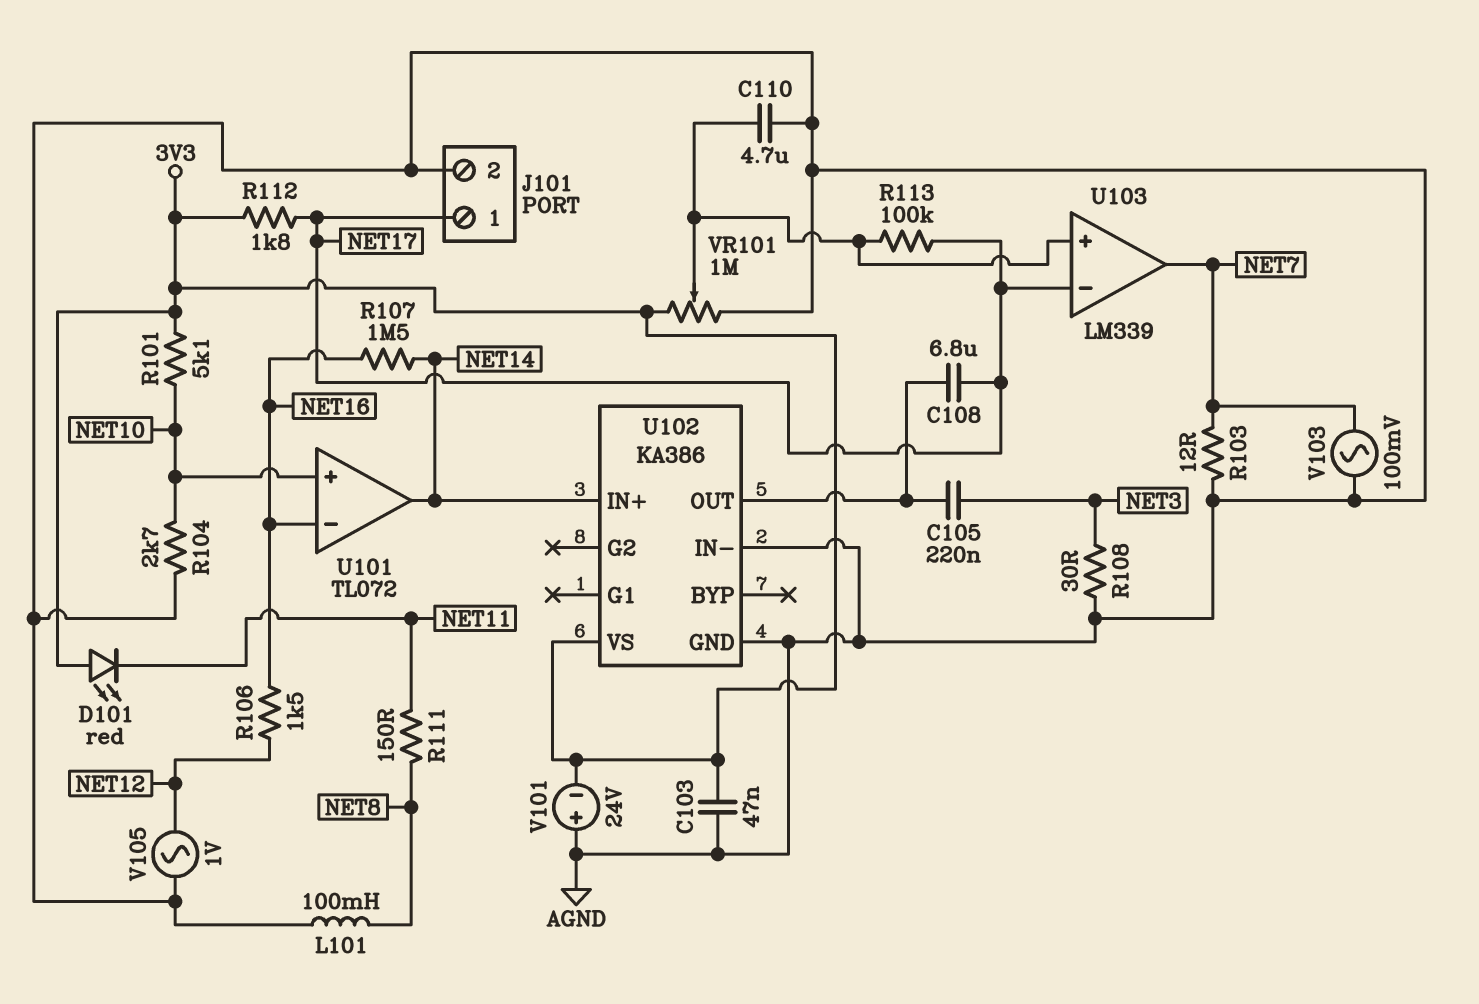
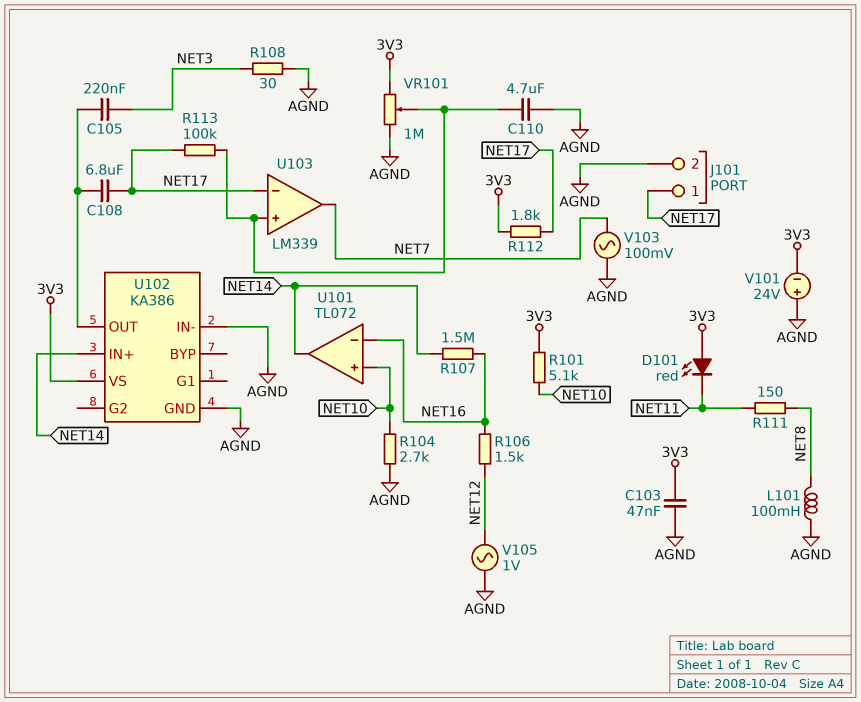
R103: 12 (AGND, NET7) -> none

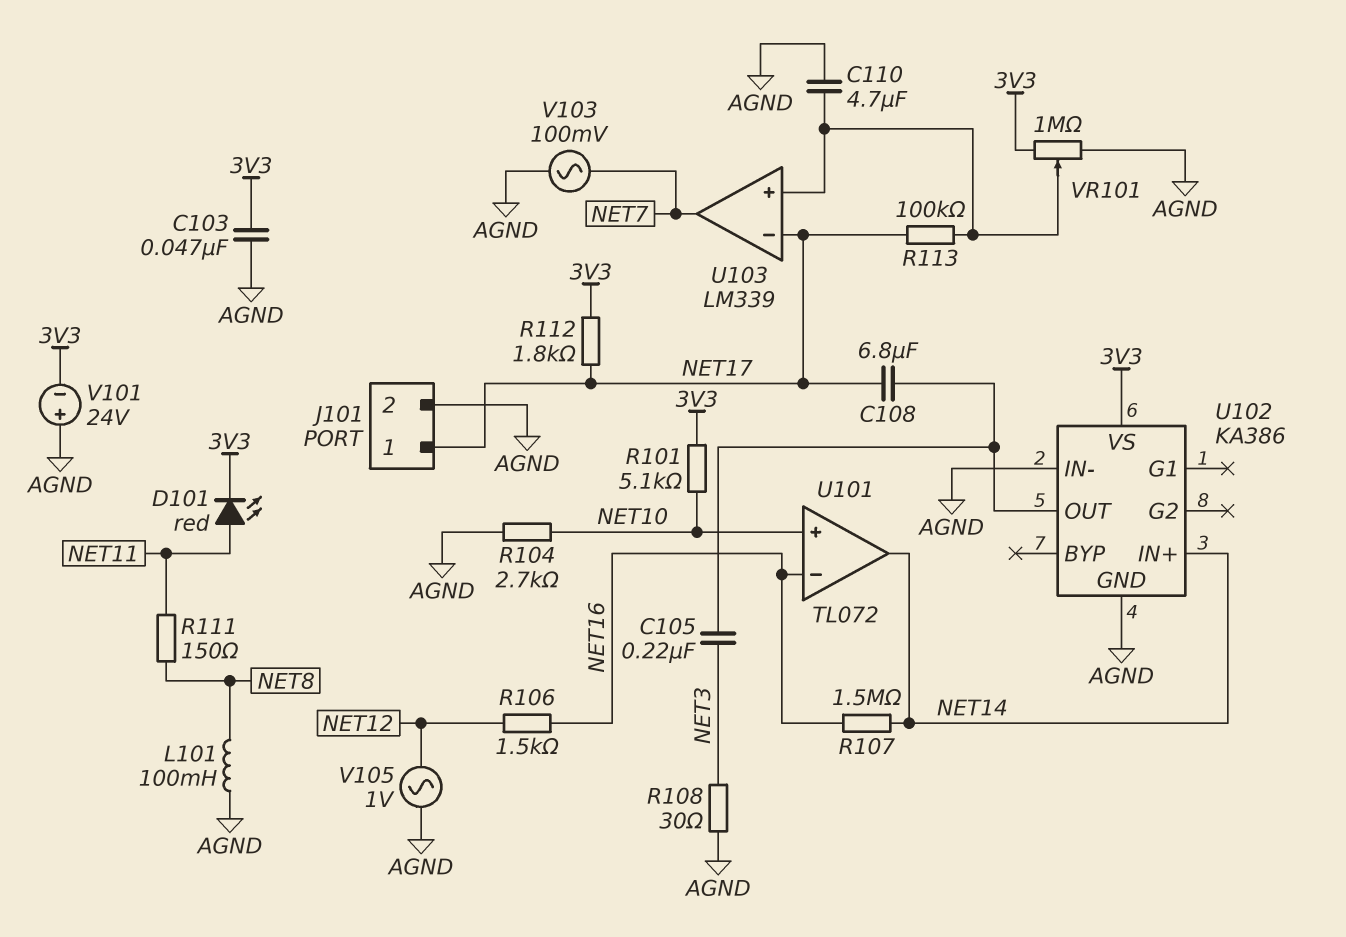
D101: LED red (A 3V3, K NET11) -> LED red (A NET11, K 3V3)

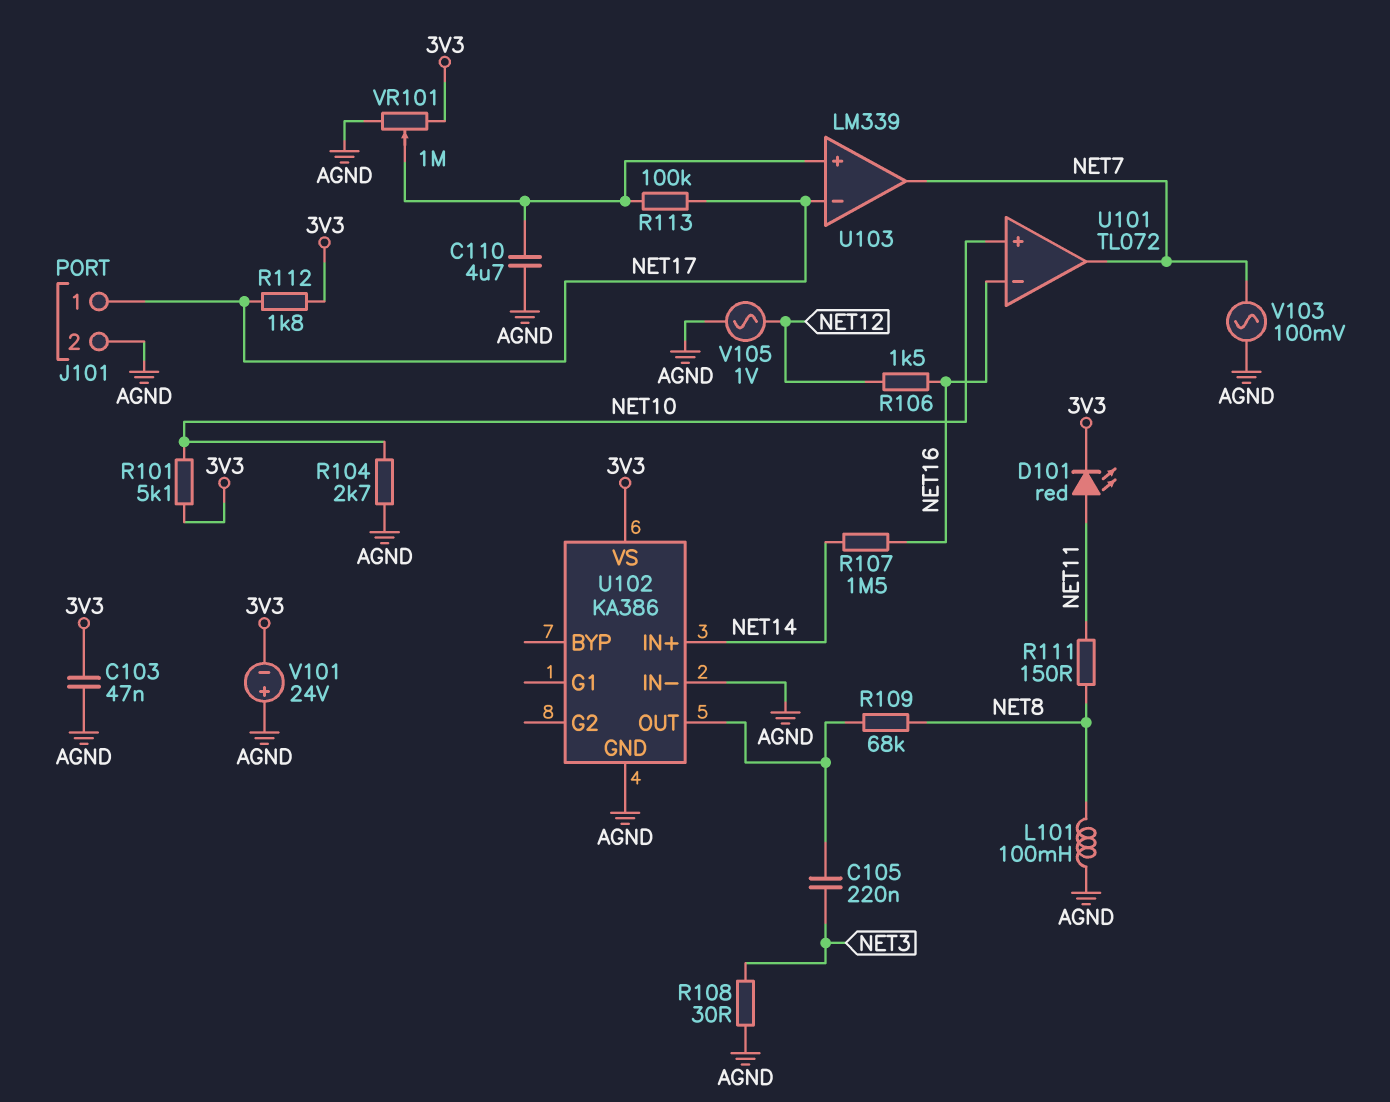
C108: 6.8uF (NET17, U102/OUT) -> none
R109: none -> 68k (NET8, U102/OUT)
U101 pin out: NET14 -> NET7

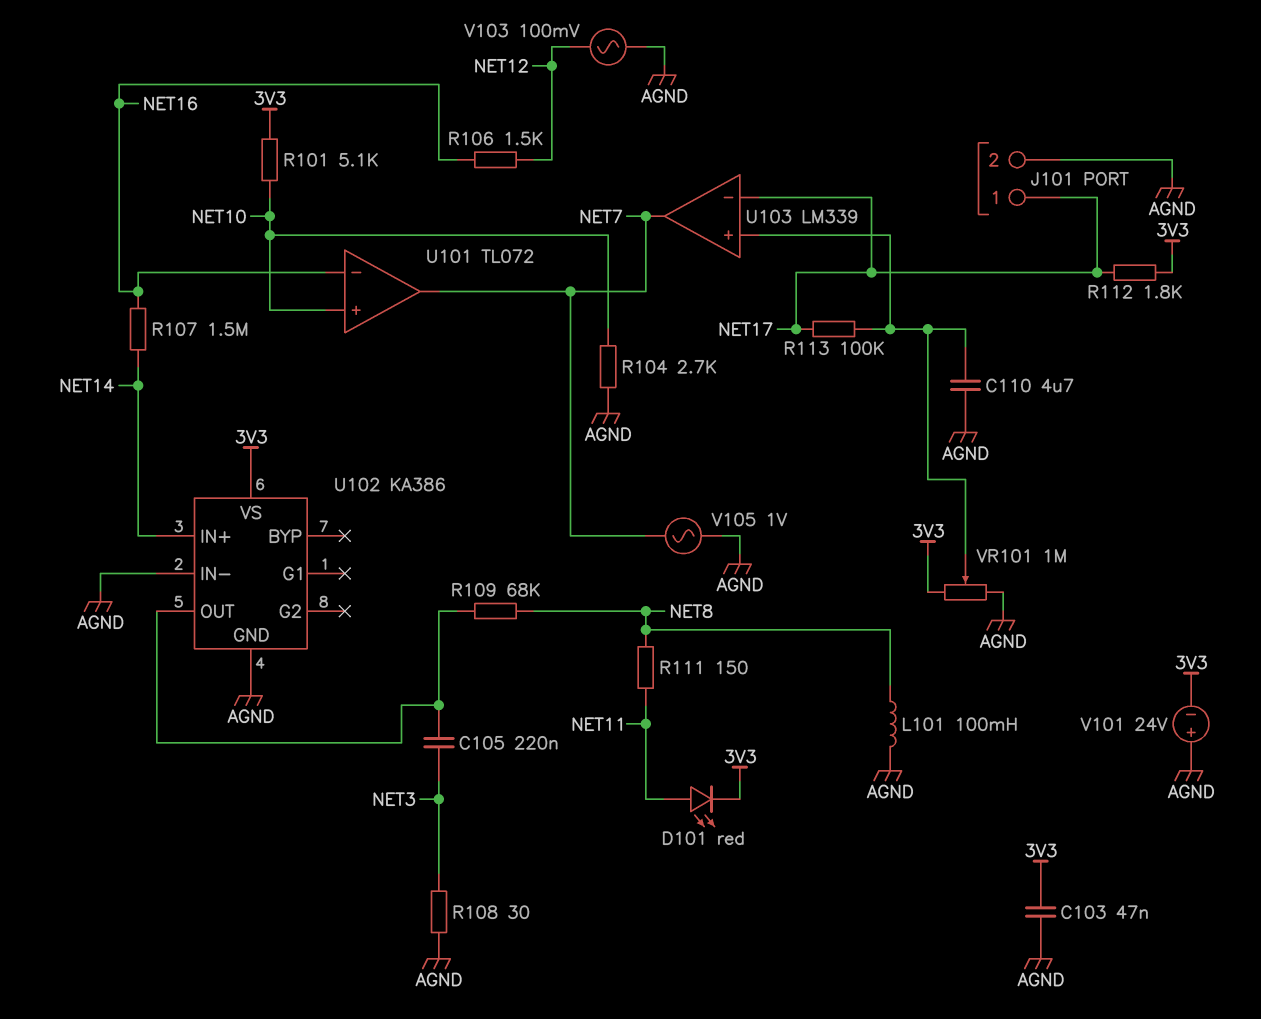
V103: AC 100mV (AGND, NET7) -> AC 100mV (AGND, NET12)
V105: AC 1V (AGND, NET12) -> AC 1V (AGND, NET7)

